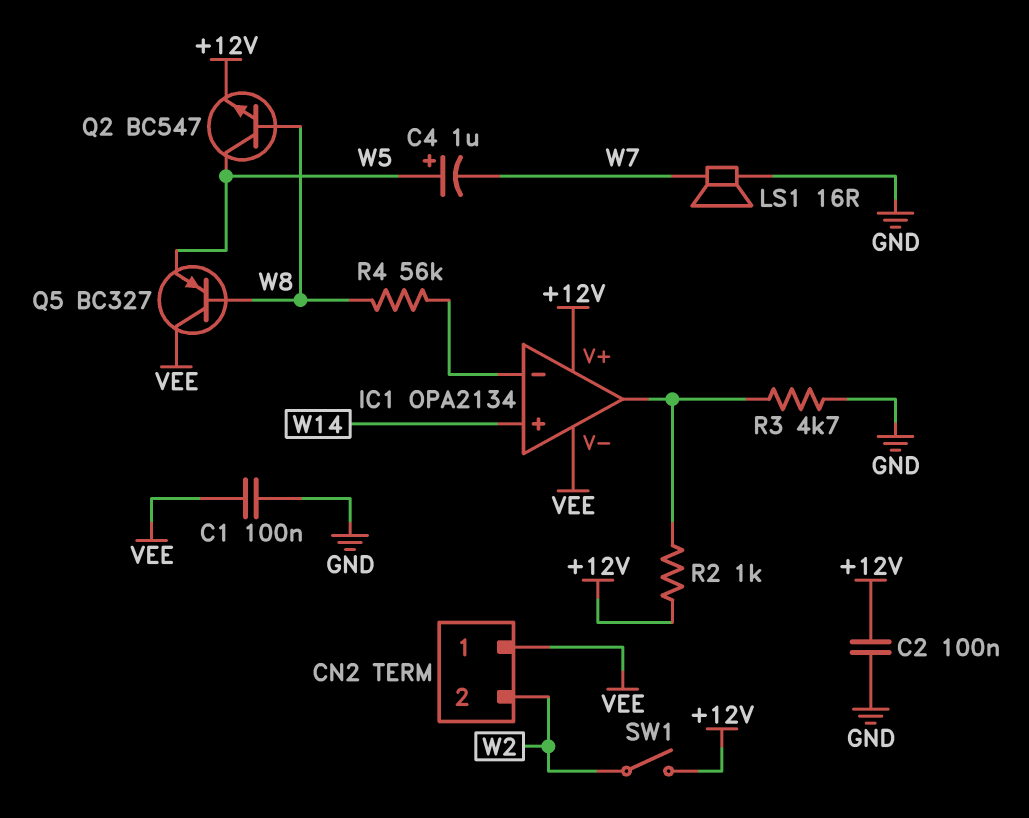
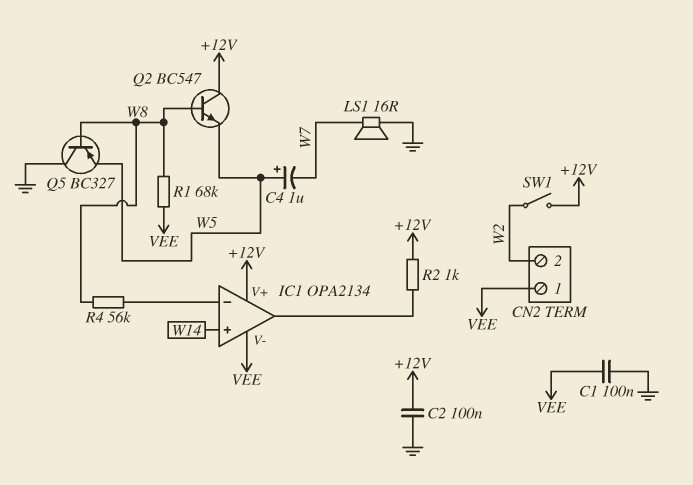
Q2: NPN BC547 (B W8, C W5, E +12V) -> NPN BC547 (B W8, C +12V, E W5)
Q5: PNP BC327 (B W8, C VEE, E W5) -> PNP BC327 (B W8, C GND, E W5)
R1: none -> 68k (VEE, W8)
R3: 4.7k (GND, IC1/out) -> none

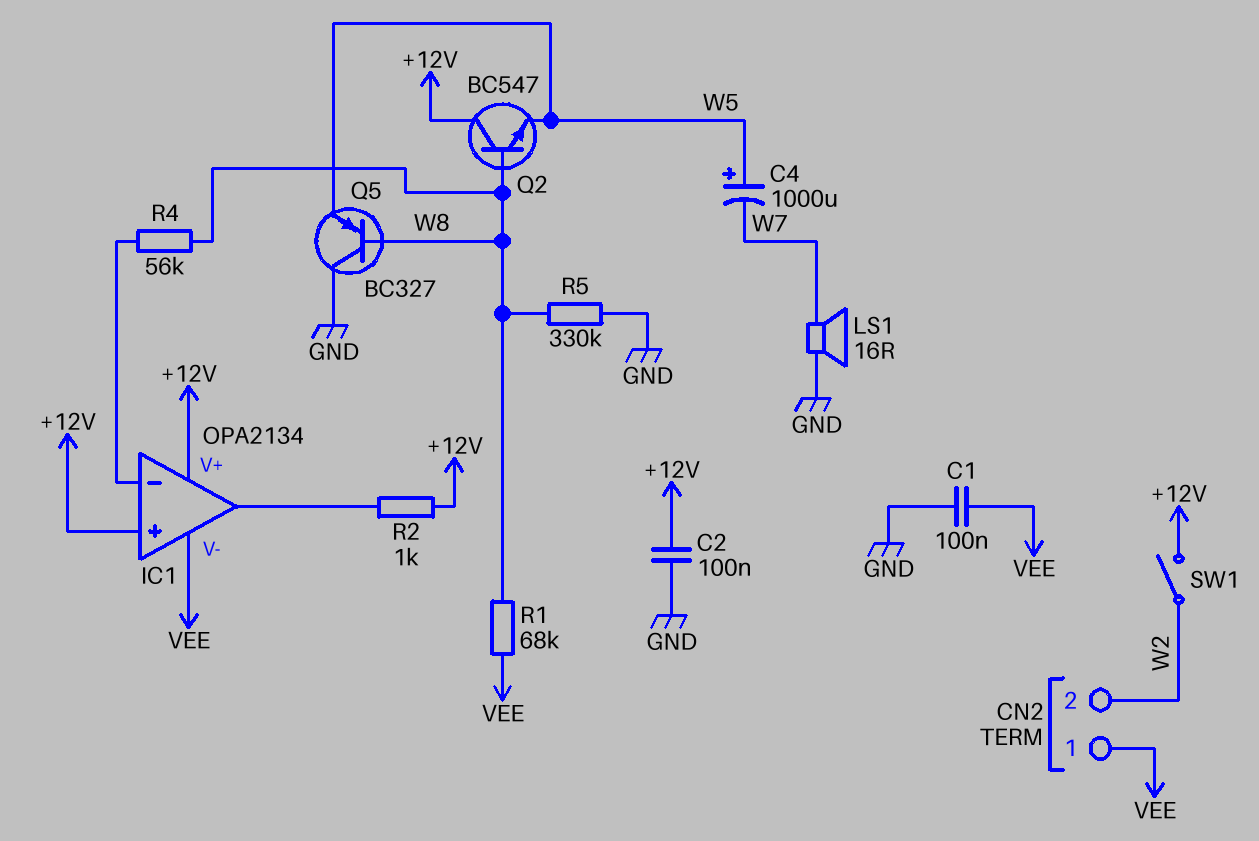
C4: 1uF (plus W5, minus W7) -> 1000uF (plus W5, minus W7)
IC1 pin in+: W14 -> +12V
R5: none -> 330k (GND, W8)

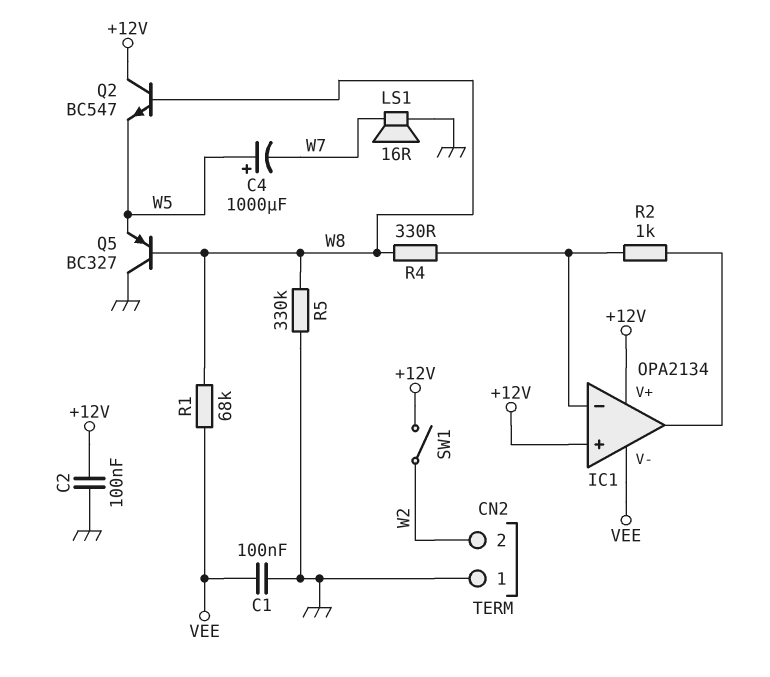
CN2 pin 1: VEE -> GND
R2: 1k (+12V, IC1/out) -> 1k (IC1/in-, IC1/out)
R4: 56k (IC1/in-, W8) -> 330 (IC1/in-, W8)

